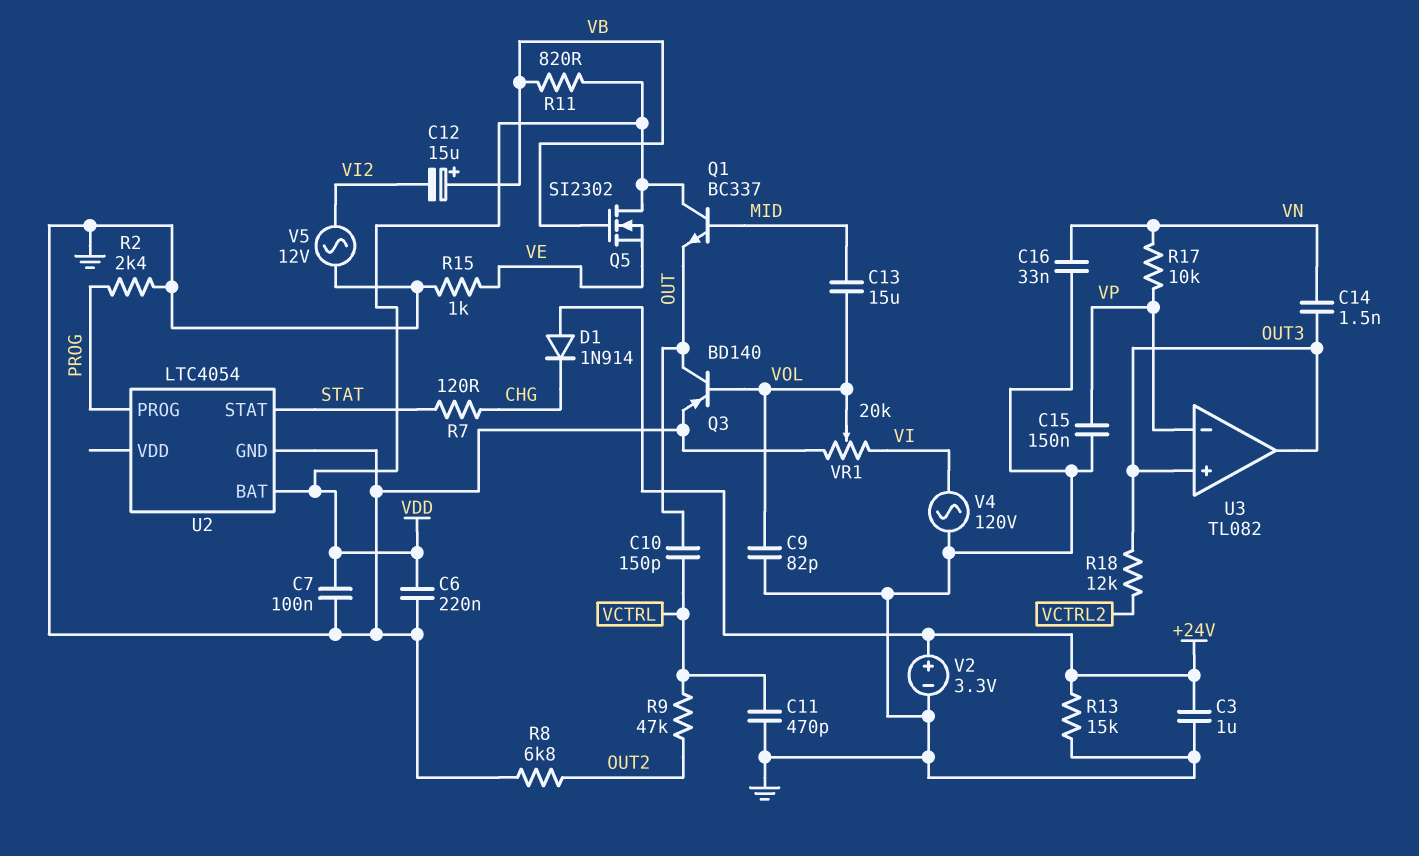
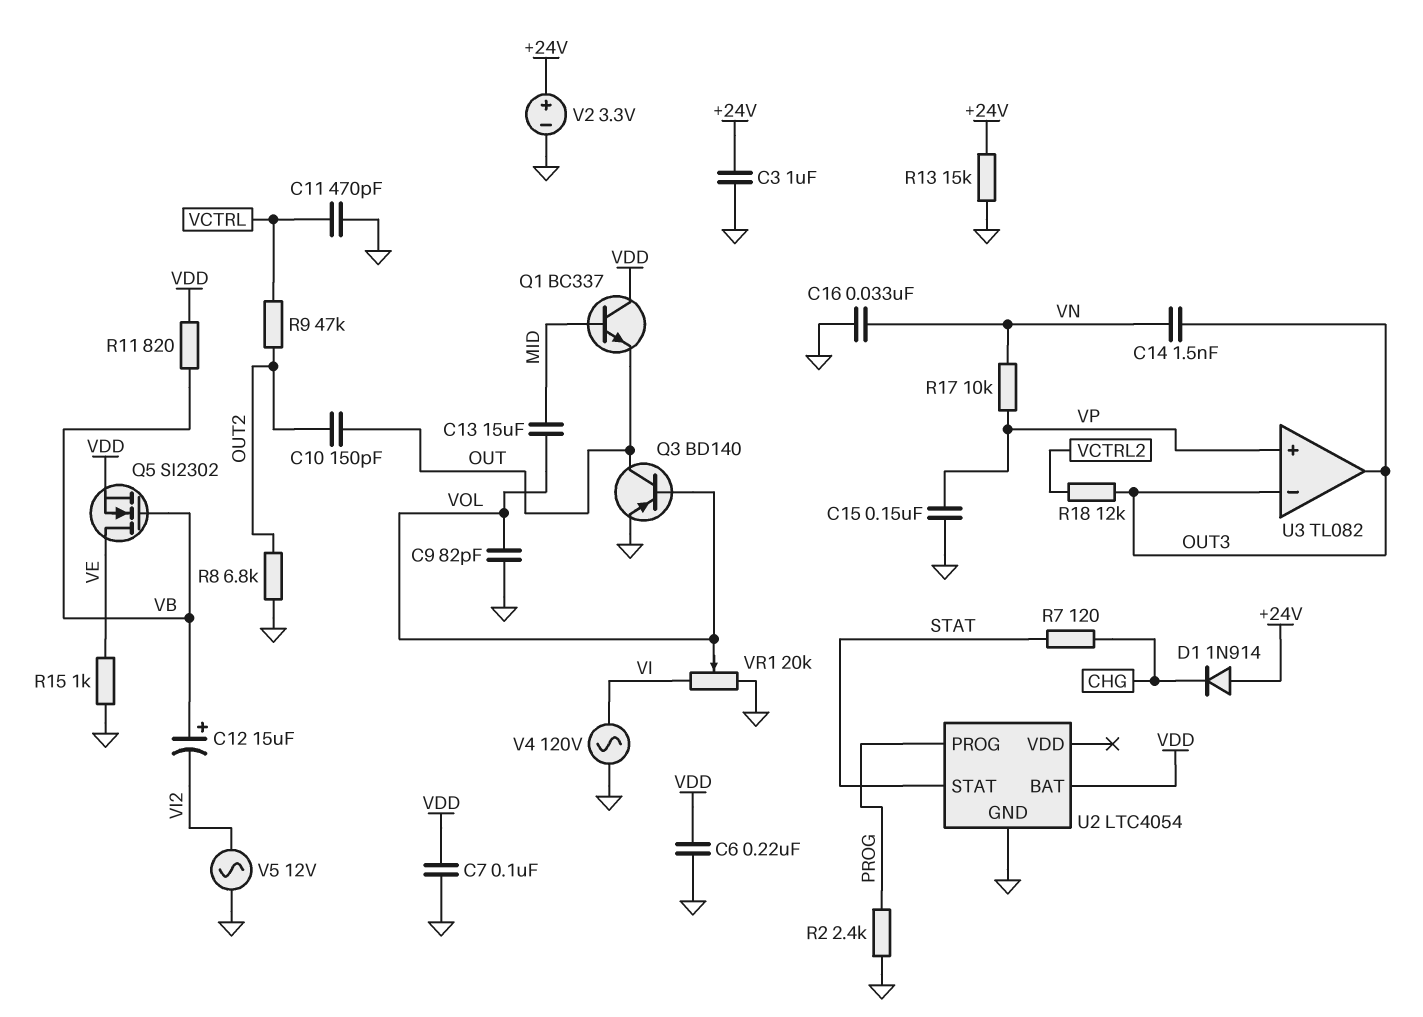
C10: 150pF (OUT, VCTRL) -> 150pF (OUT, OUT2)
Q5: NMOS SI2302 (G VB, D VDD, S VE) -> NMOS SI2302 (G VB, D VE, S VDD)
U3 pin in+: OUT3 -> VP
U3 pin in-: VP -> OUT3

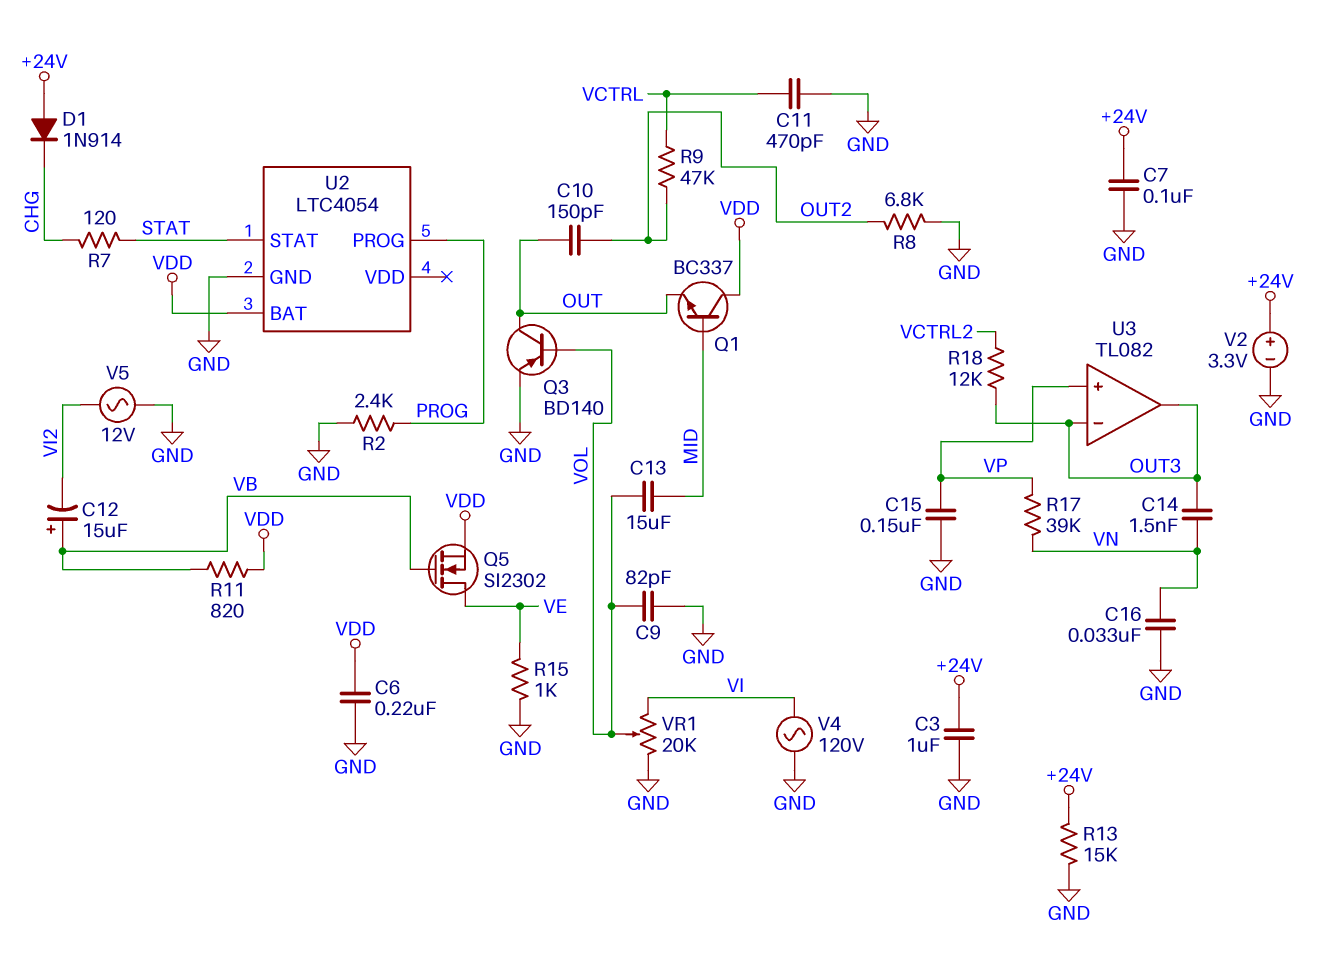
C7: 100nF (GND, VDD) -> 100nF (+24V, GND)
R17: 10k (VN, VP) -> 39k (VN, VP)

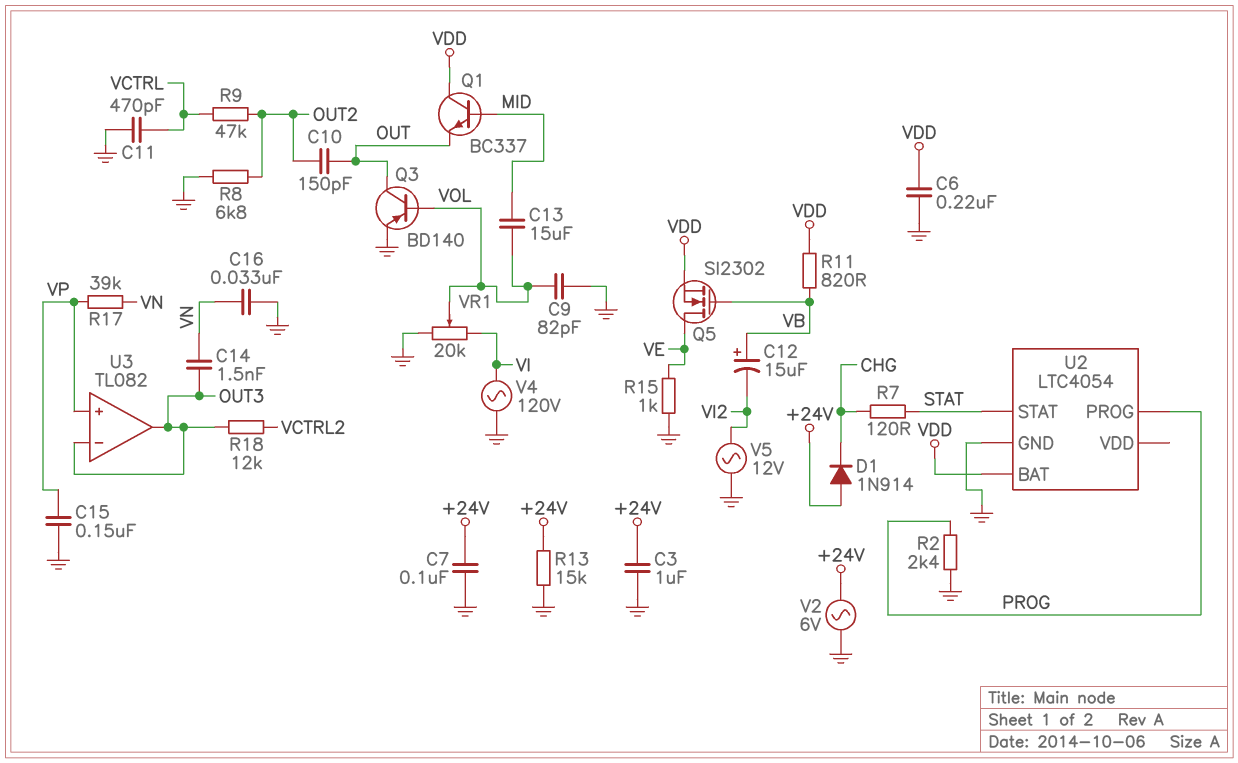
V2: 3.3V (plus +24V, minus GND) -> AC 6V (+24V, GND)

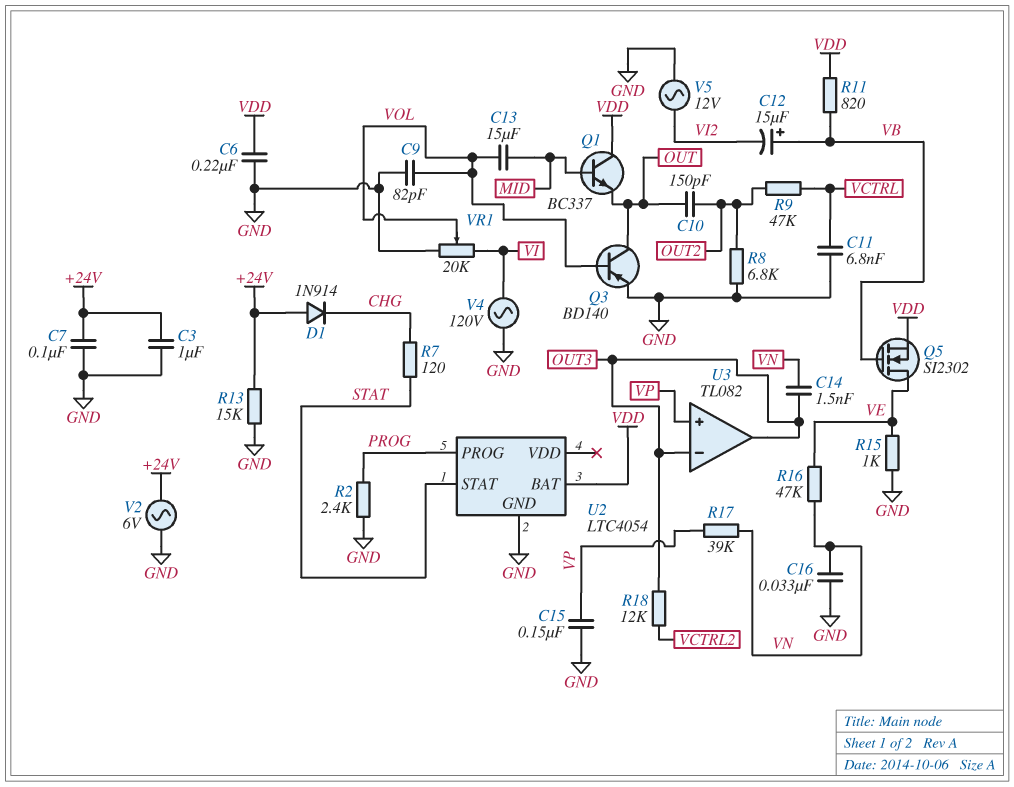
C11: 470pF (GND, VCTRL) -> 6.8nF (GND, VCTRL)
R16: none -> 47k (VE, VN)

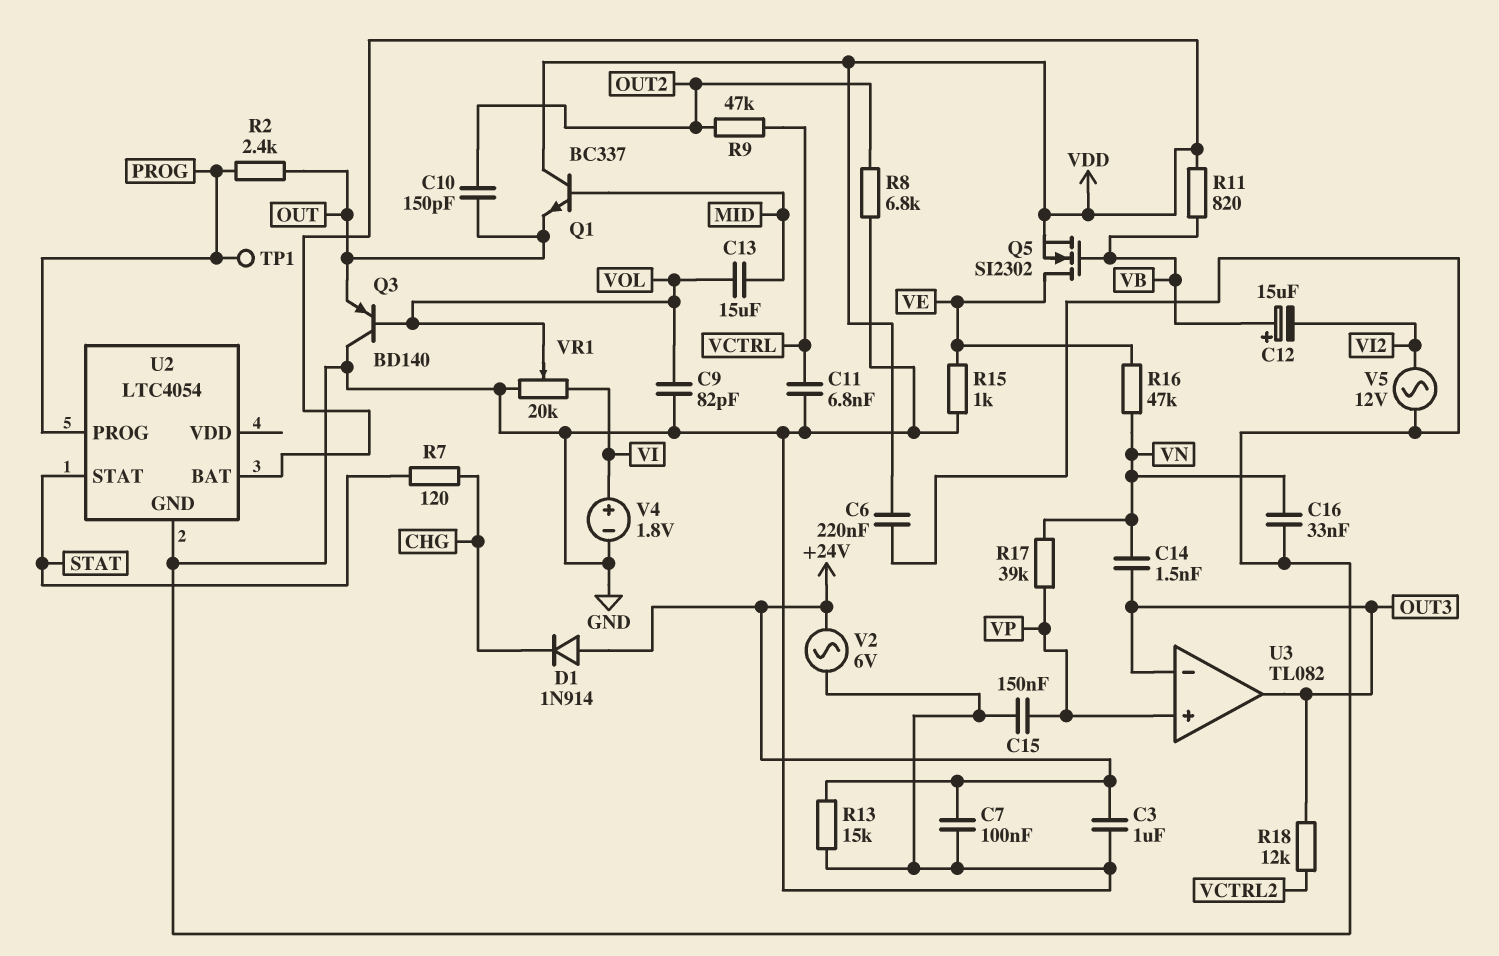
Q3: PNP BD140 (B VOL, C OUT, E GND) -> PNP BD140 (B VOL, C GND, E OUT)
R2: 2.4k (GND, PROG) -> 2.4k (OUT, PROG)
TP1: none -> test point (PROG)
V4: AC 120V (GND, VI) -> 1.8V (plus VI, minus GND)

